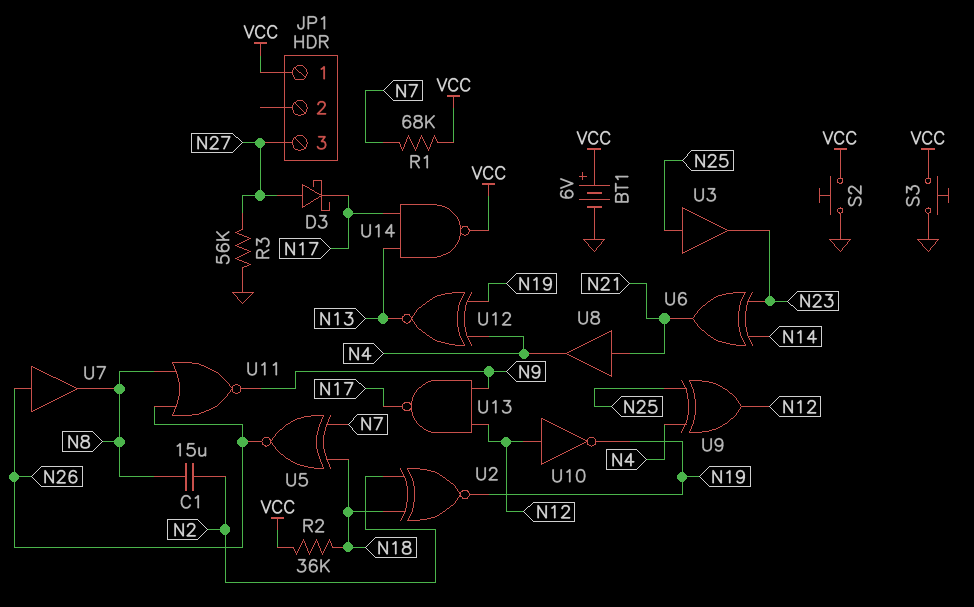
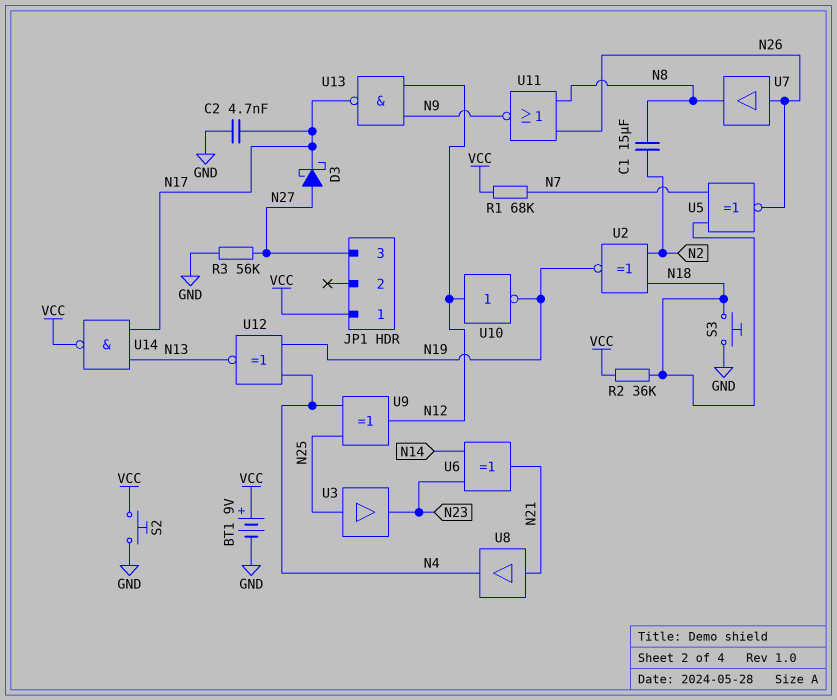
BT1: 6V (plus VCC, minus GND) -> 9V (plus VCC, minus GND)
C2: none -> 4.7nF (GND, N17)
S3: button (GND, VCC) -> button (GND, N18)

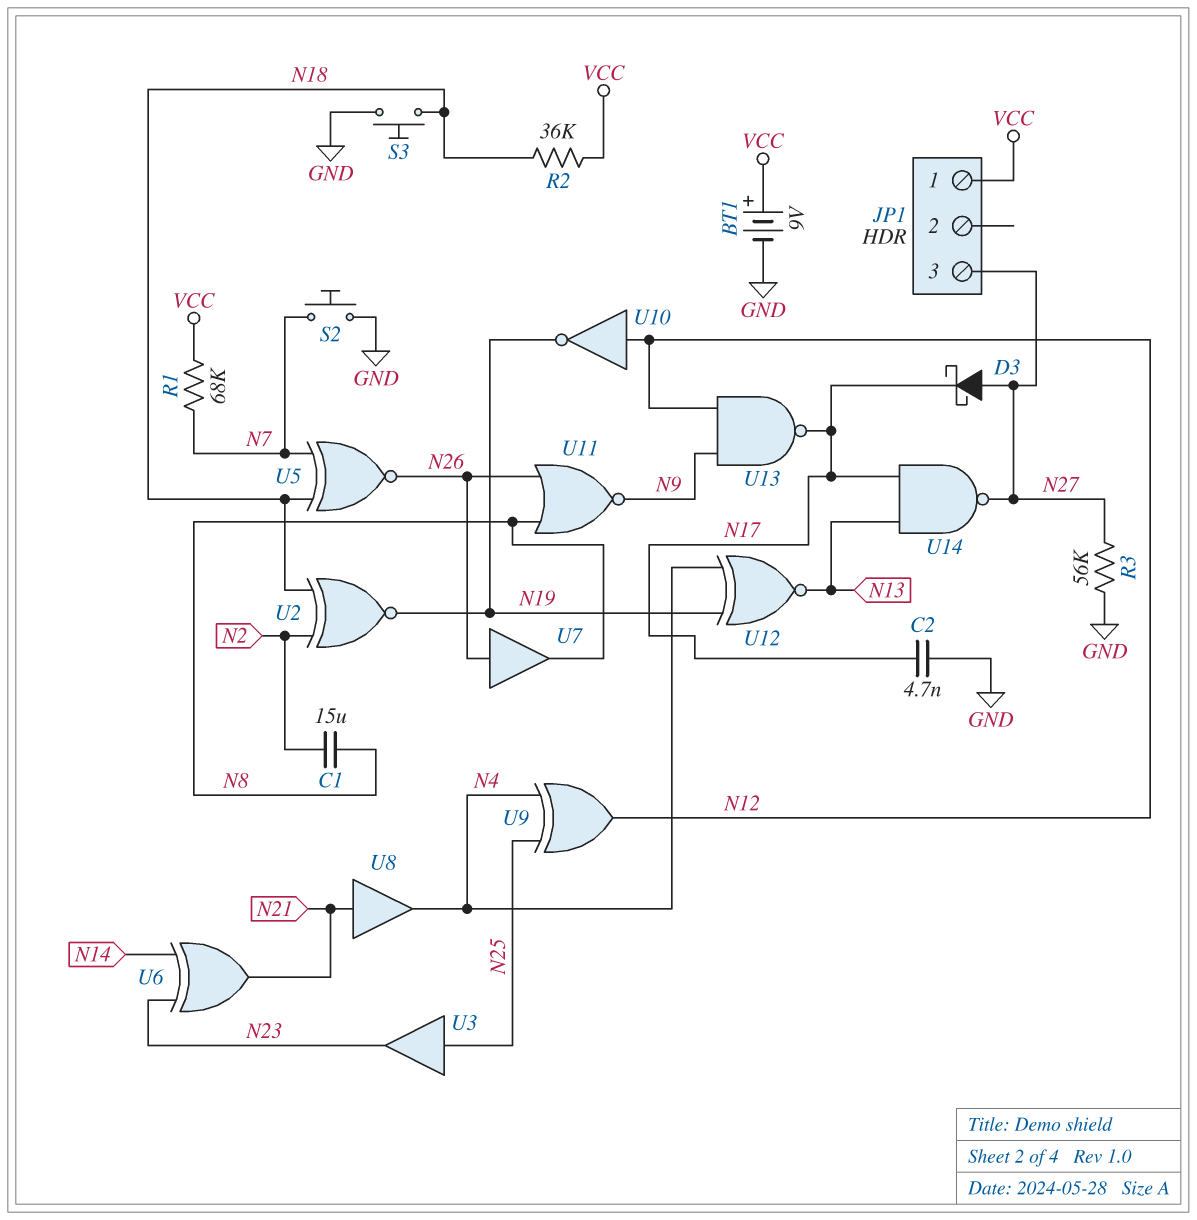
S2: button (GND, VCC) -> button (GND, N7)
U14: NAND (in N13, in N17, out VCC) -> NAND (in N13, in N17, out N27)

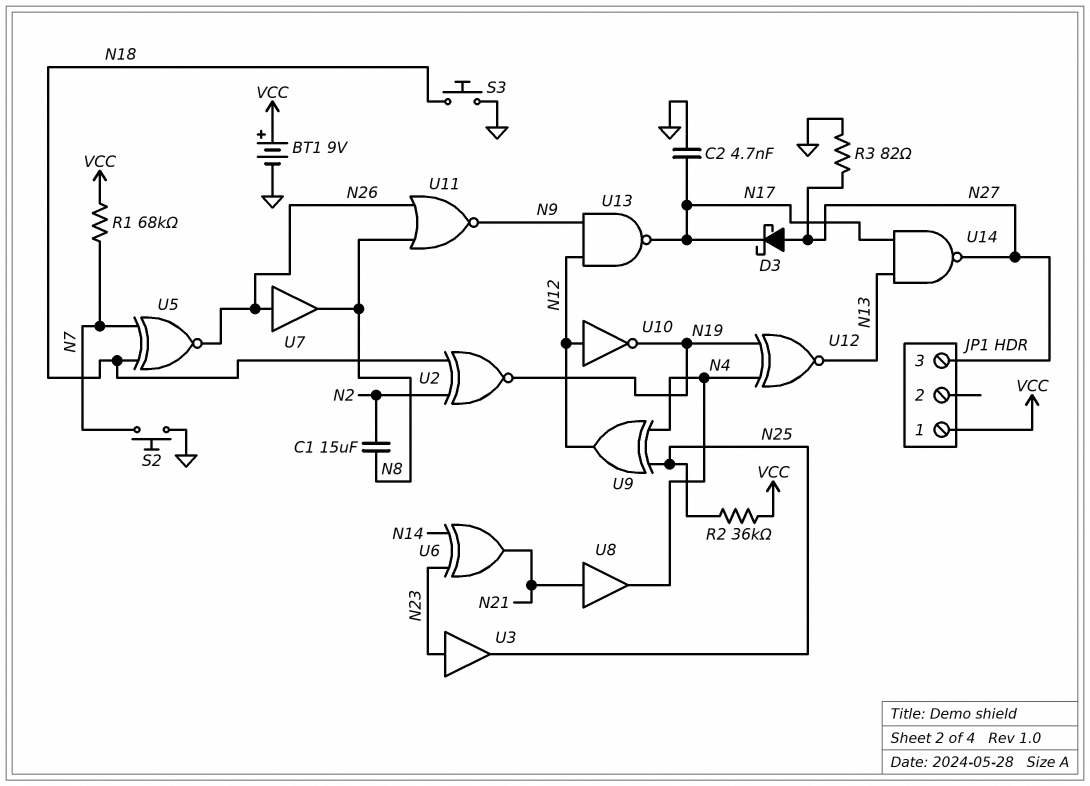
R2: 36k (N18, VCC) -> 36k (N25, VCC)
R3: 56k (GND, N27) -> 82 (GND, N27)
U3: buffer (in N25, out N23) -> buffer (in N23, out N25)

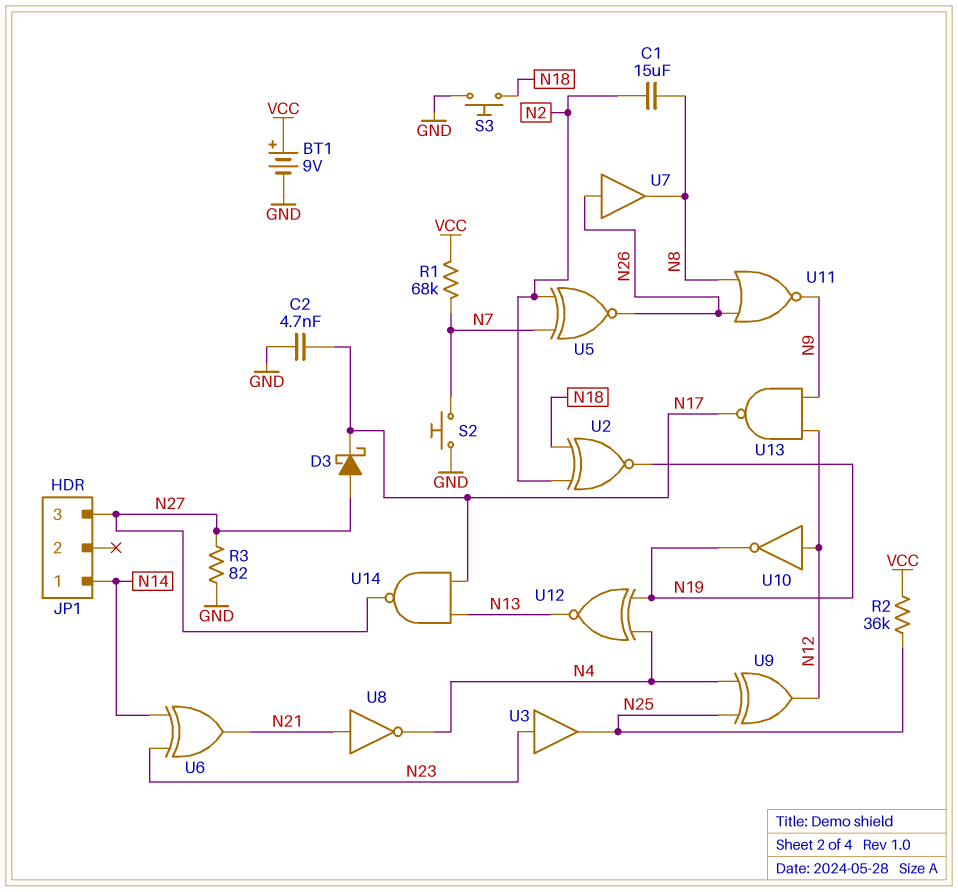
JP1 pin 1: VCC -> N14
U5: XNOR (in N7, in N18, out N26) -> XNOR (in N2, in N7, out N26)
U8: buffer (in N21, out N4) -> NOT (in N21, out N4)

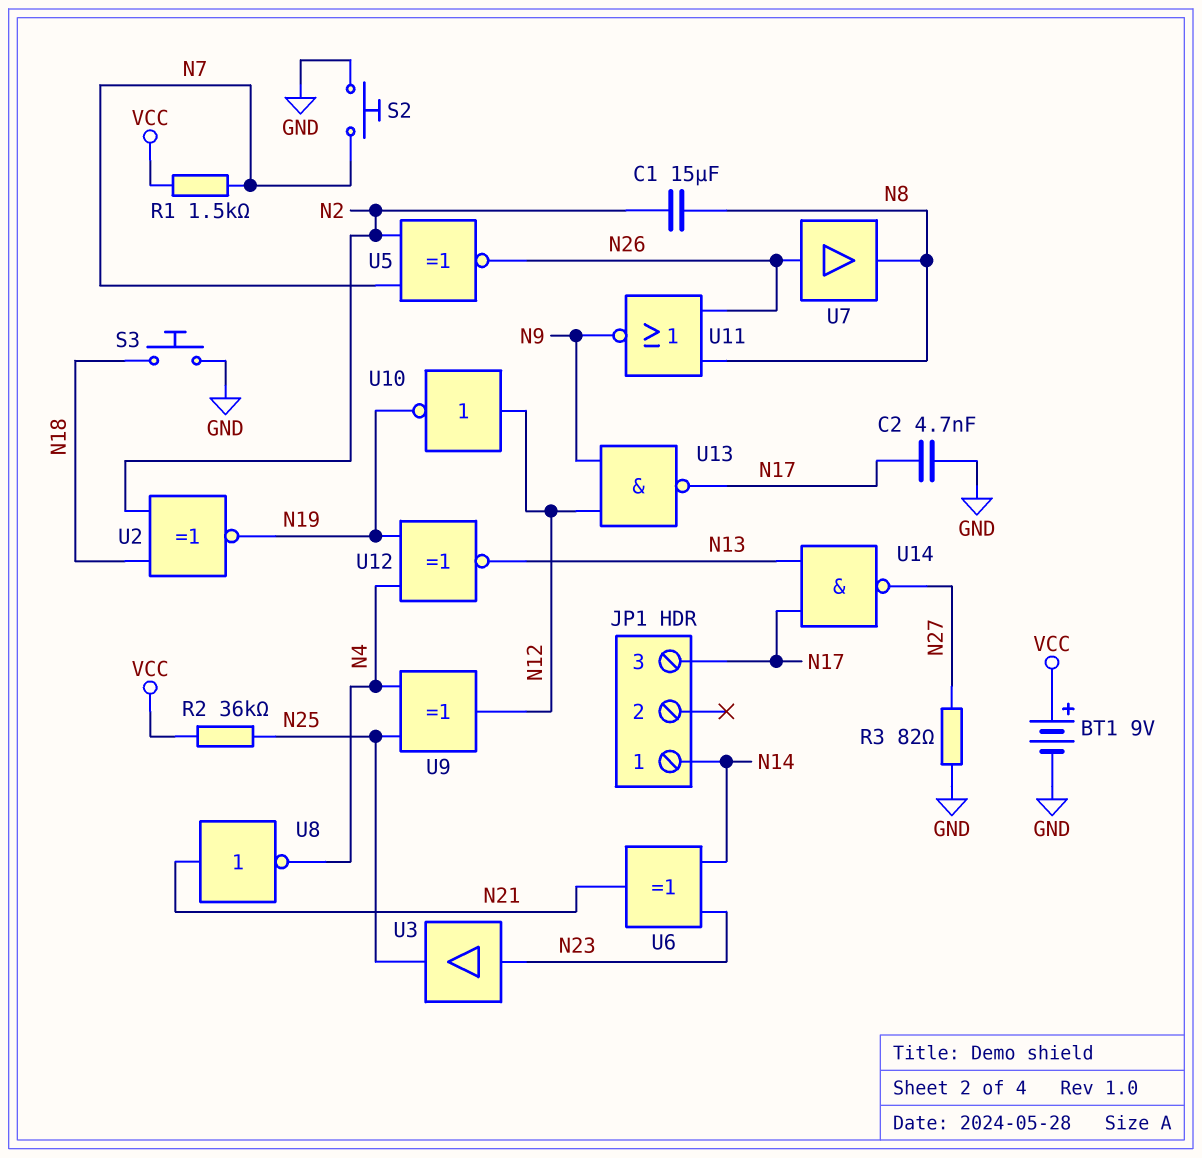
D3: schottky (A N27, K N17) -> none
JP1 pin 3: N27 -> N17
R1: 68k (N7, VCC) -> 1.5k (N7, VCC)

